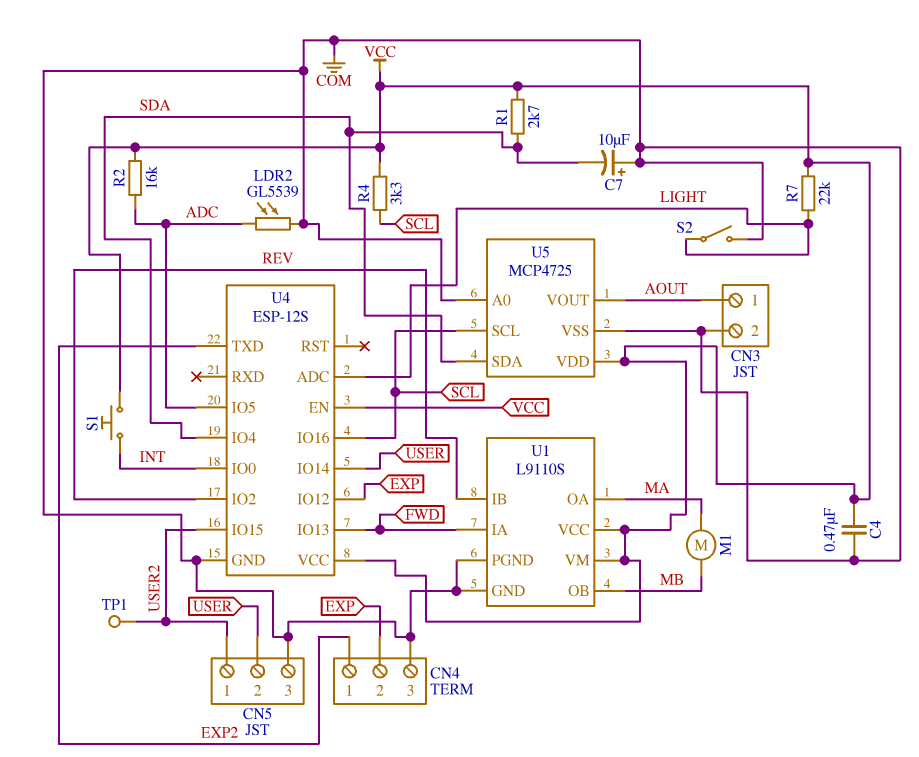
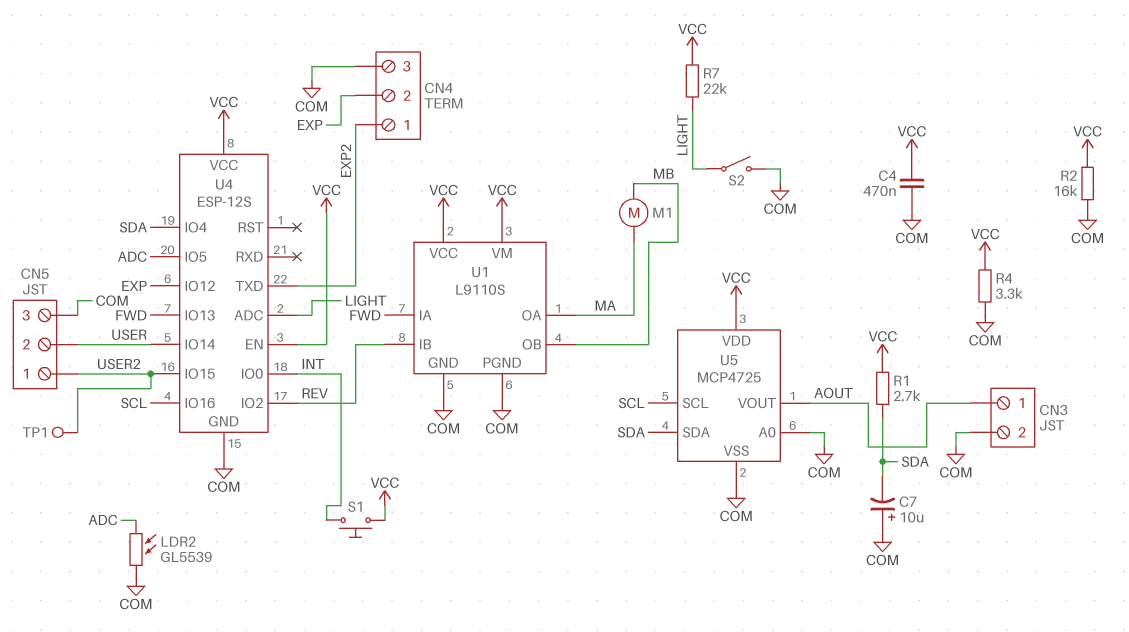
R2: 16k (ADC, VCC) -> 16k (COM, VCC)
R4: 3.3k (SCL, VCC) -> 3.3k (COM, VCC)

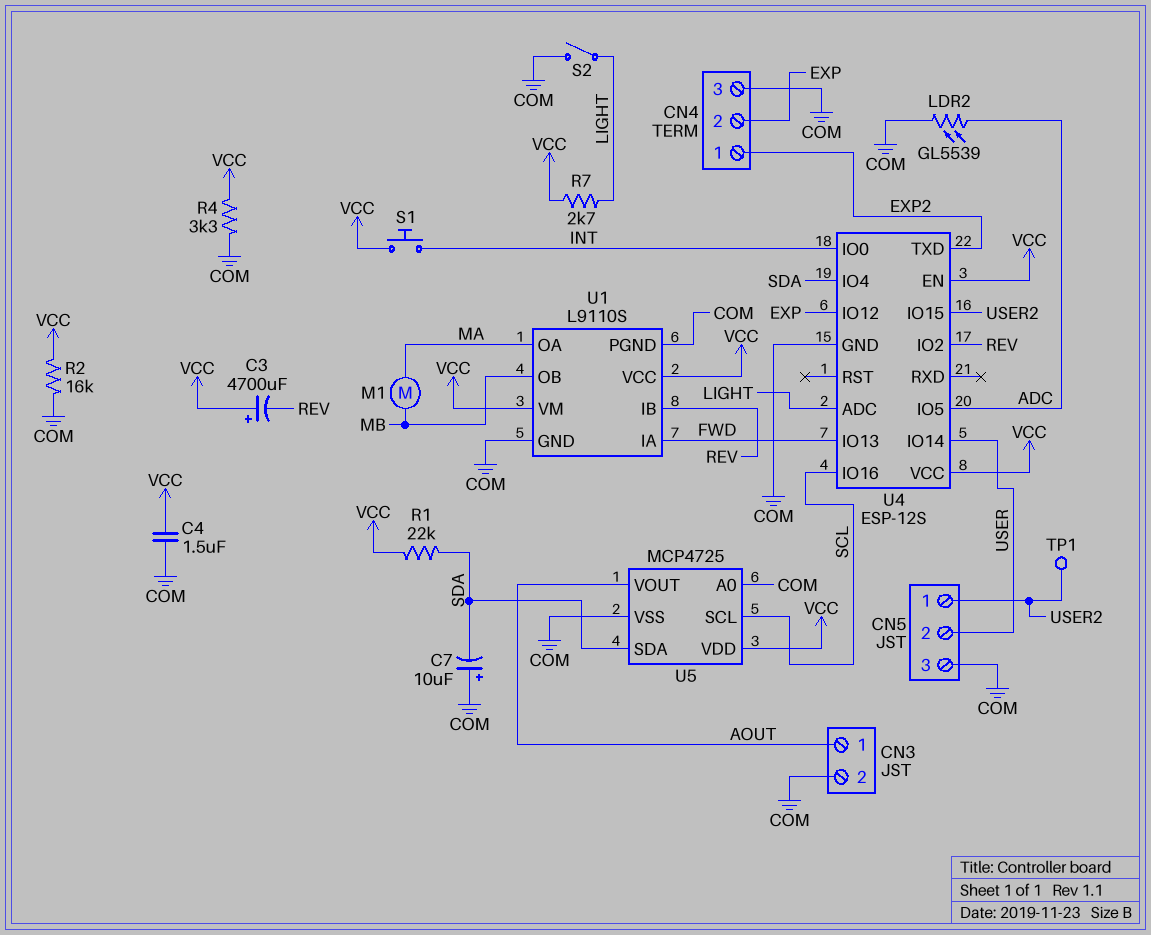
C3: none -> 4700uF (plus VCC, minus REV)
C4: 470nF (COM, VCC) -> 1.5uF (COM, VCC)
R1: 2.7k (SDA, VCC) -> 22k (SDA, VCC)
R7: 22k (LIGHT, VCC) -> 2.7k (LIGHT, VCC)

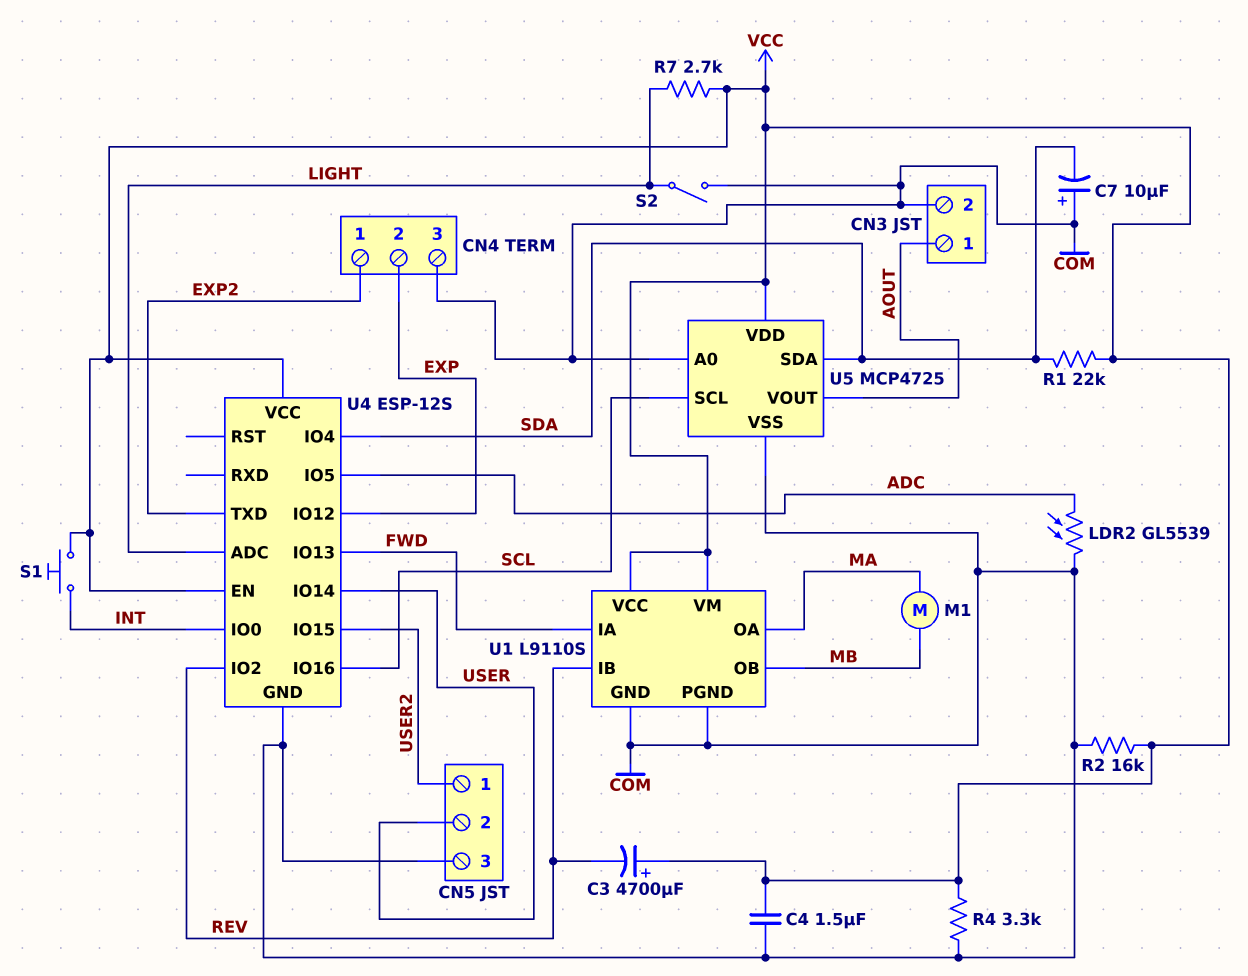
TP1: test point (USER2) -> none

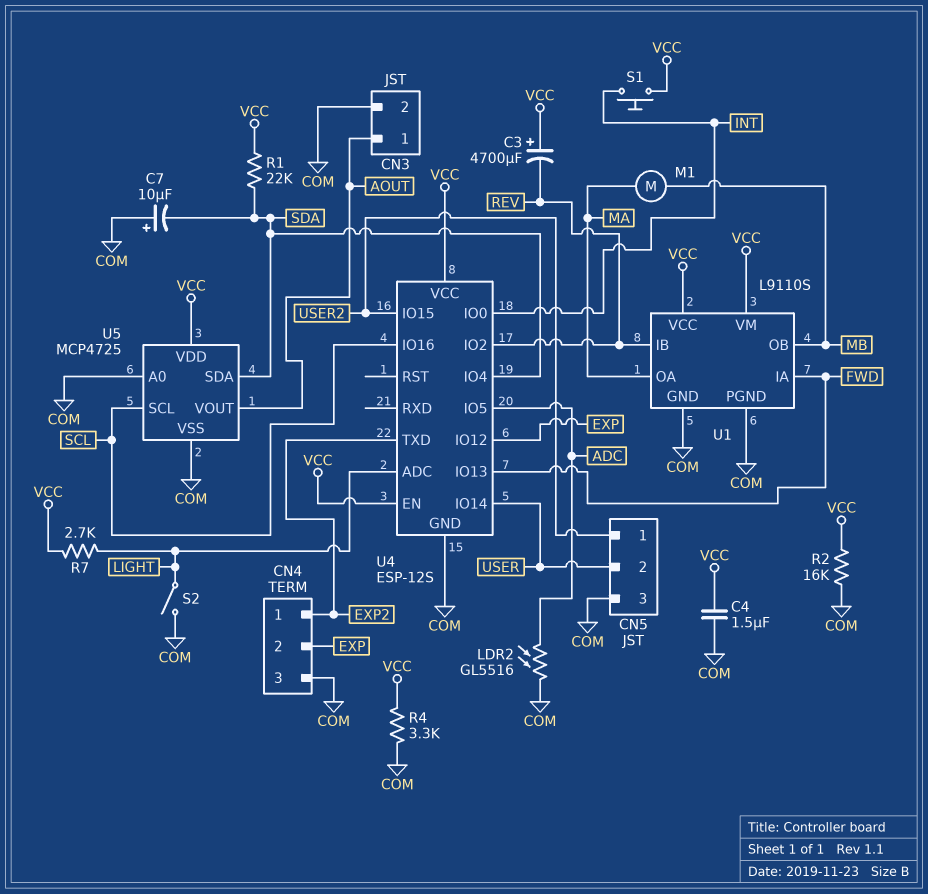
LDR2: GL5539 (ADC, COM) -> GL5516 (ADC, COM)

